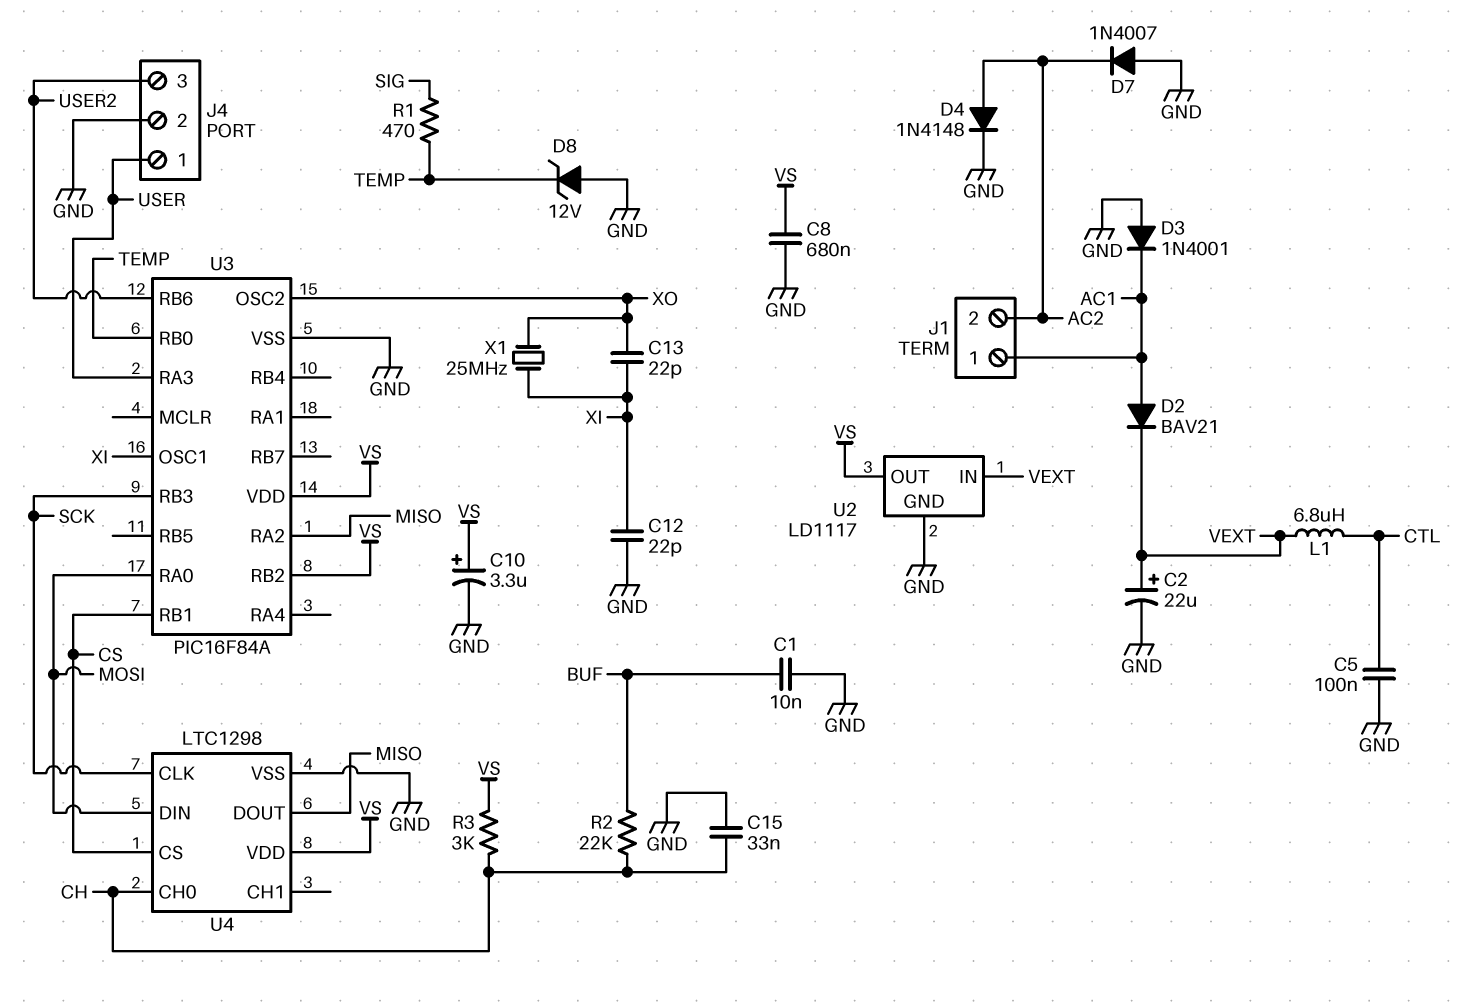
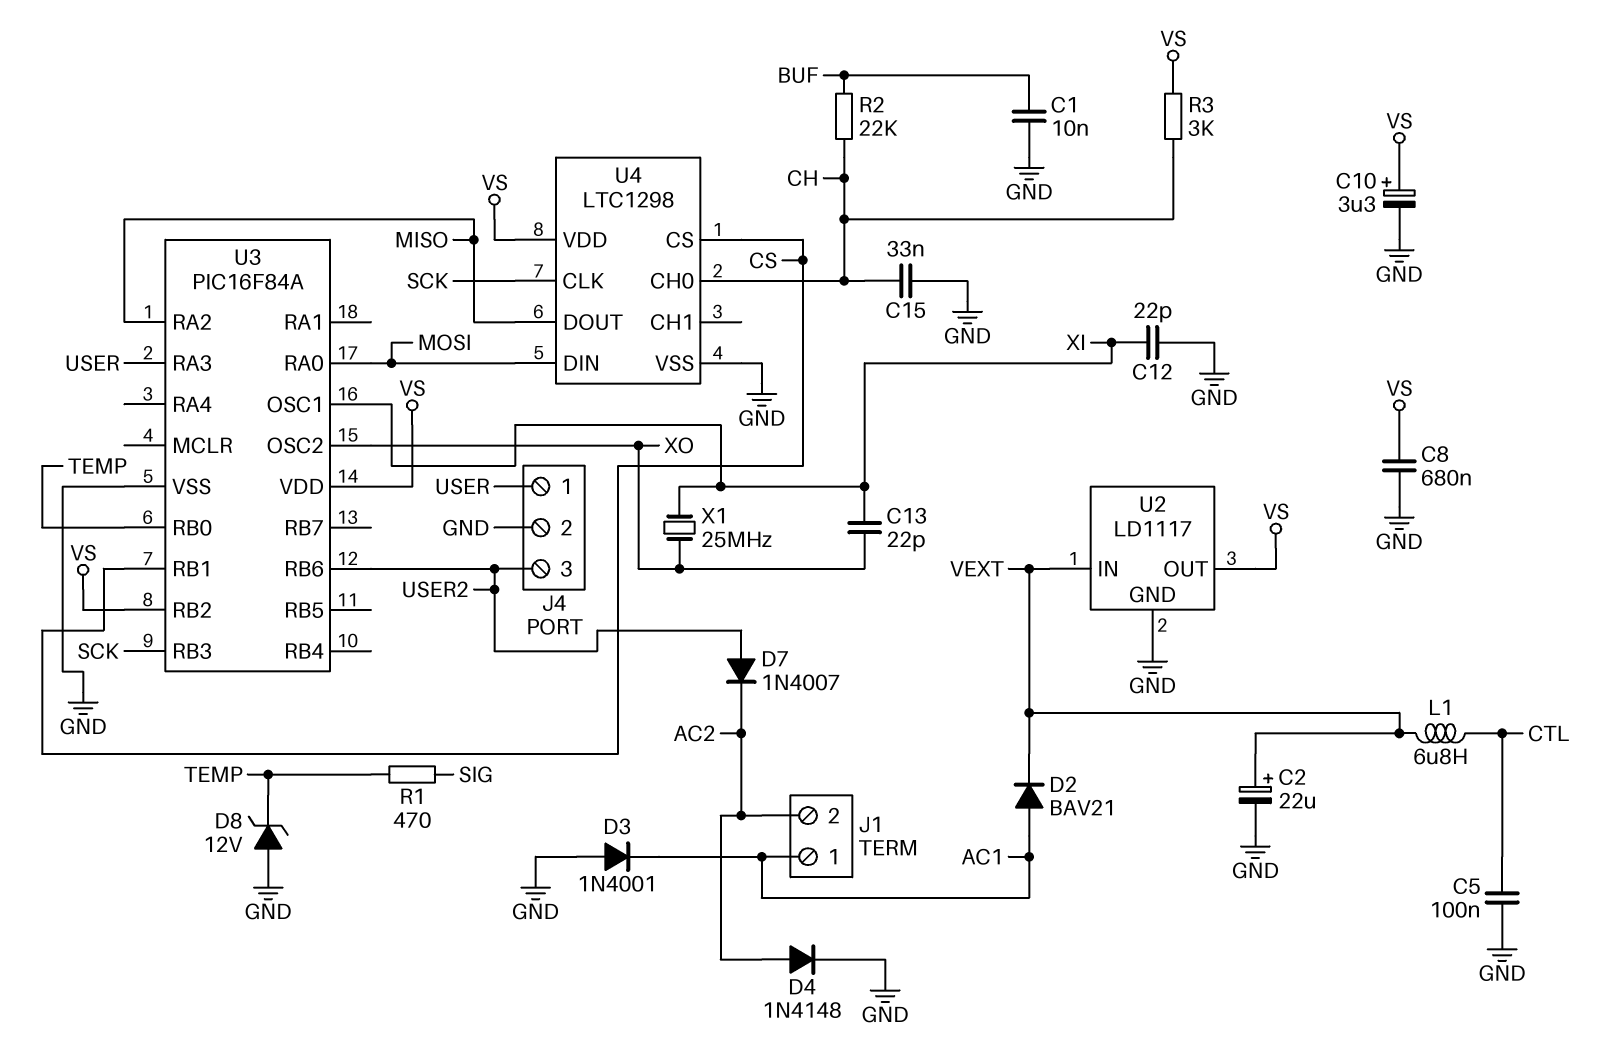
D7: diode 1N4007 (A GND, K AC2) -> diode 1N4007 (A USER2, K AC2)

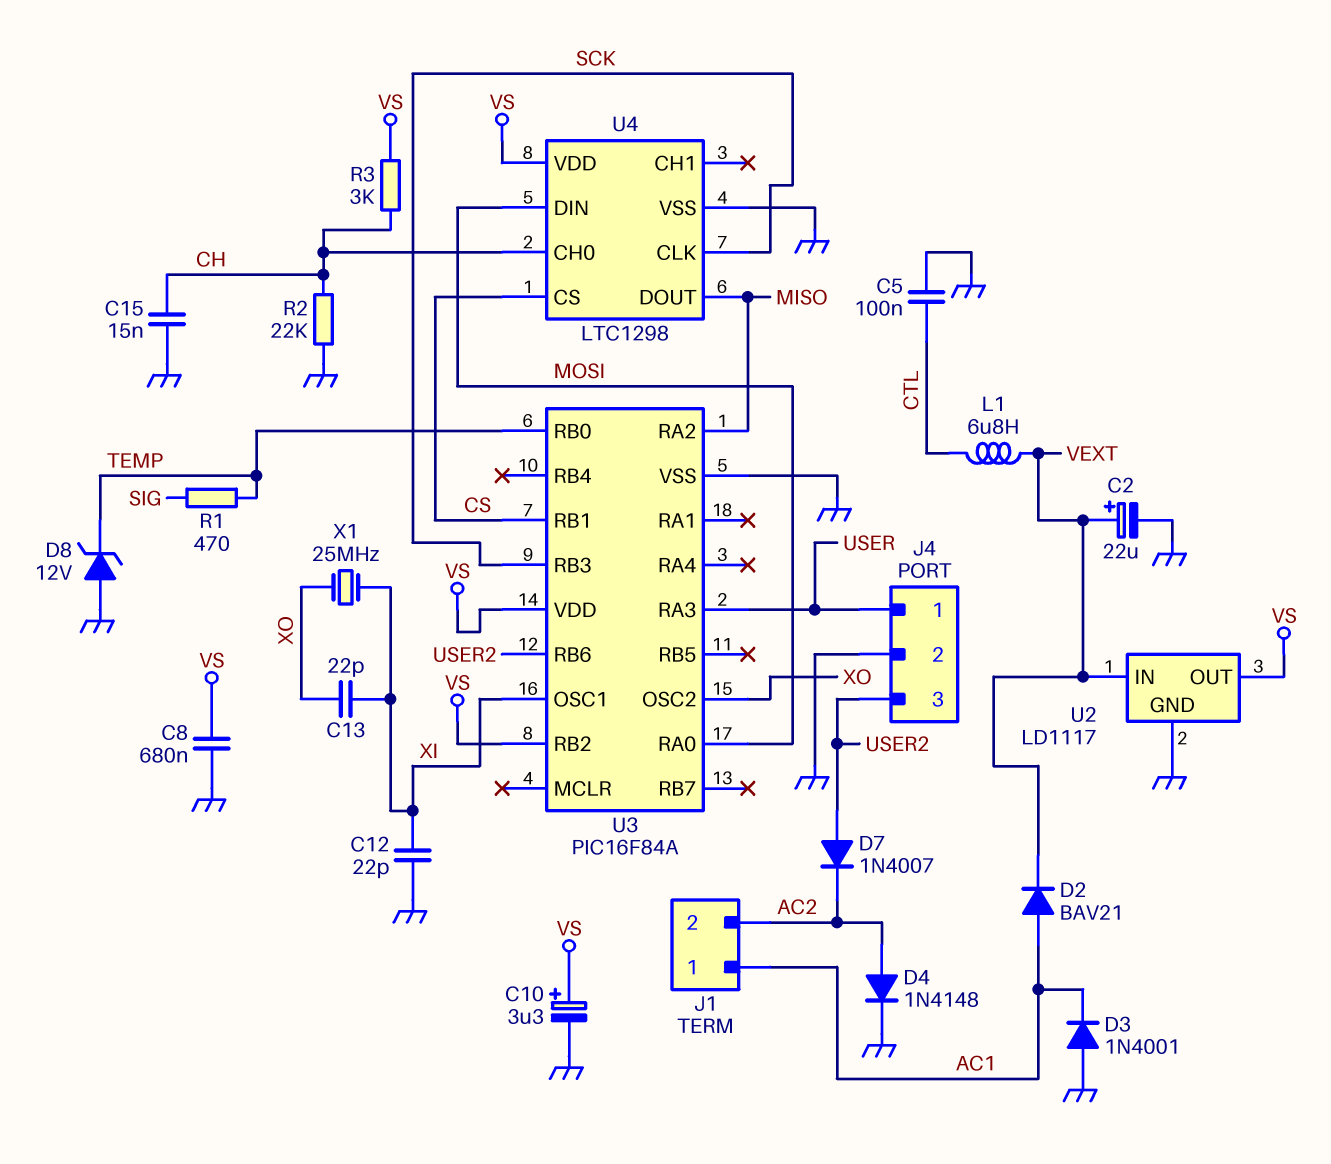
C1: 10nF (BUF, GND) -> none
C15: 33nF (CH, GND) -> 15nF (CH, GND)
R2: 22k (BUF, CH) -> 22k (CH, GND)

